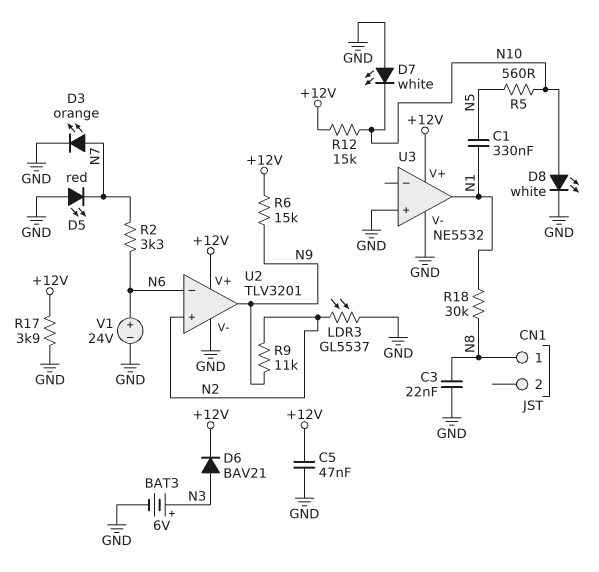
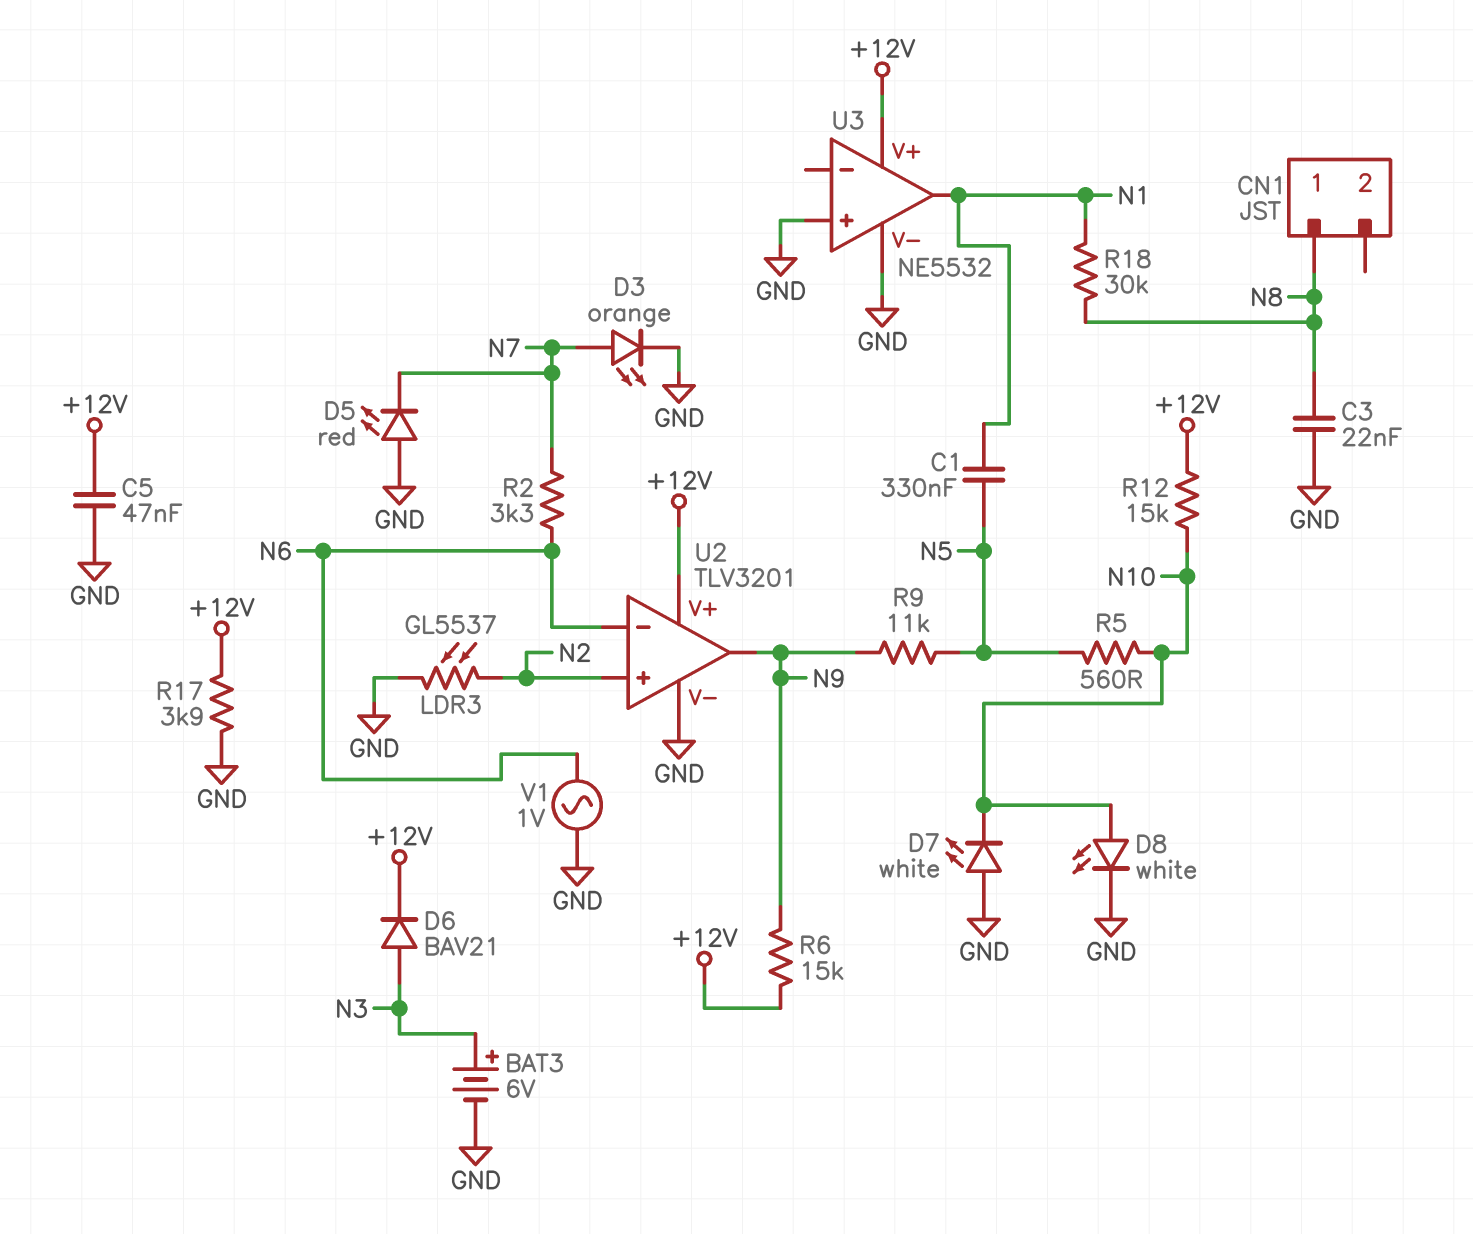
R9: 11k (N2, N9) -> 11k (N5, N9)
V1: 24V (plus N6, minus GND) -> AC 1V (GND, N6)

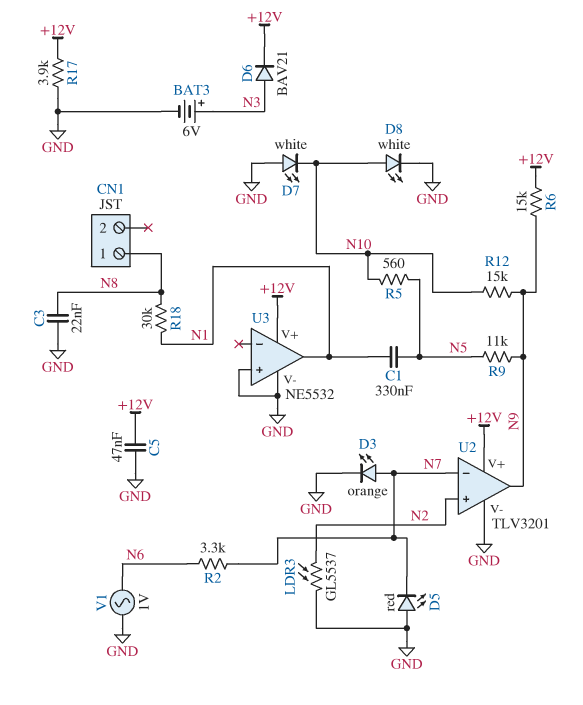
R12: 15k (+12V, N10) -> 15k (N9, N10)
U2 pin in-: N6 -> N7

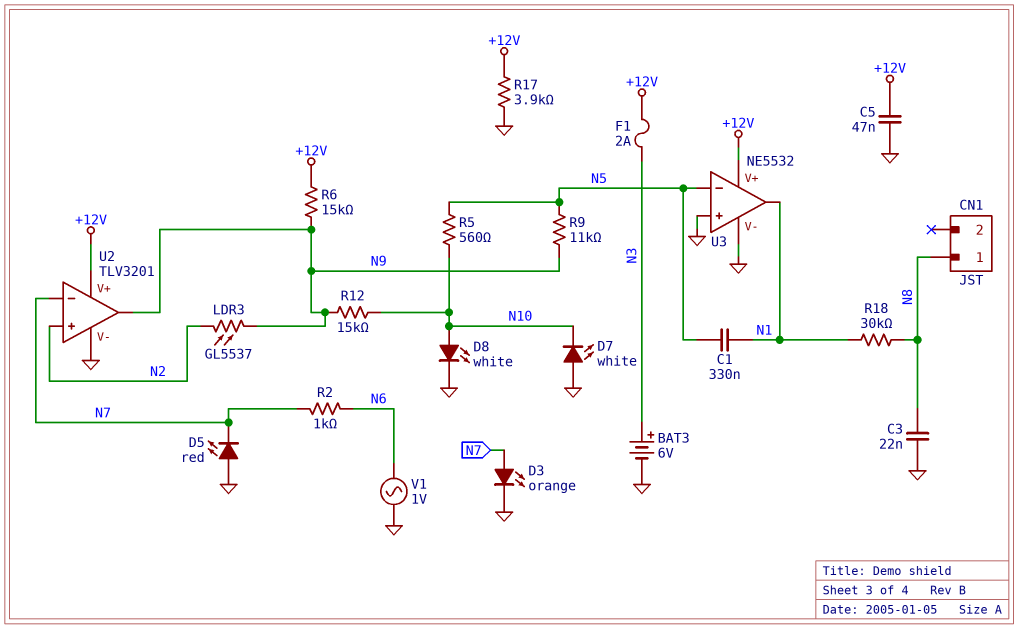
D6: diode BAV21 (A N3, K +12V) -> none
F1: none -> 2A (+12V, N3)
LDR3: GL5537 (GND, N2) -> GL5537 (N2, N9)
R2: 3.3k (N6, N7) -> 1k (N6, N7)
U3 pin in-: none -> N5

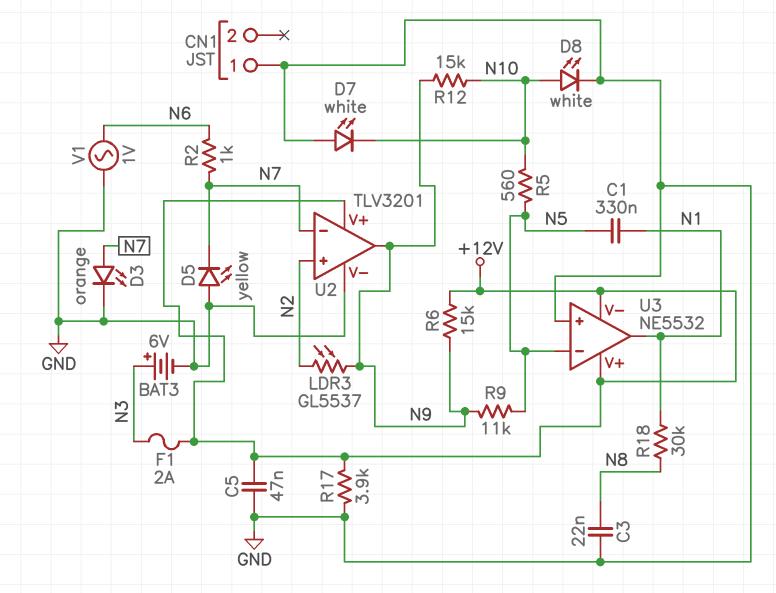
CN1 pin 1: N8 -> GND
D5: LED red (A GND, K N7) -> LED yellow (A GND, K N7)
U3 pin V-: GND -> +12V

